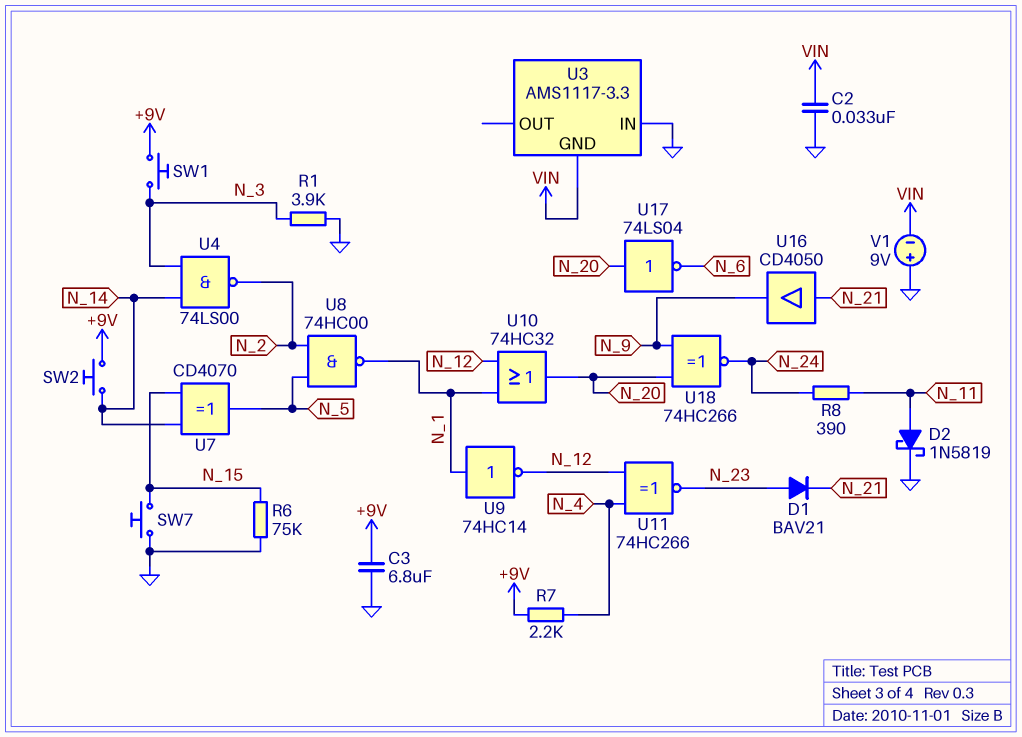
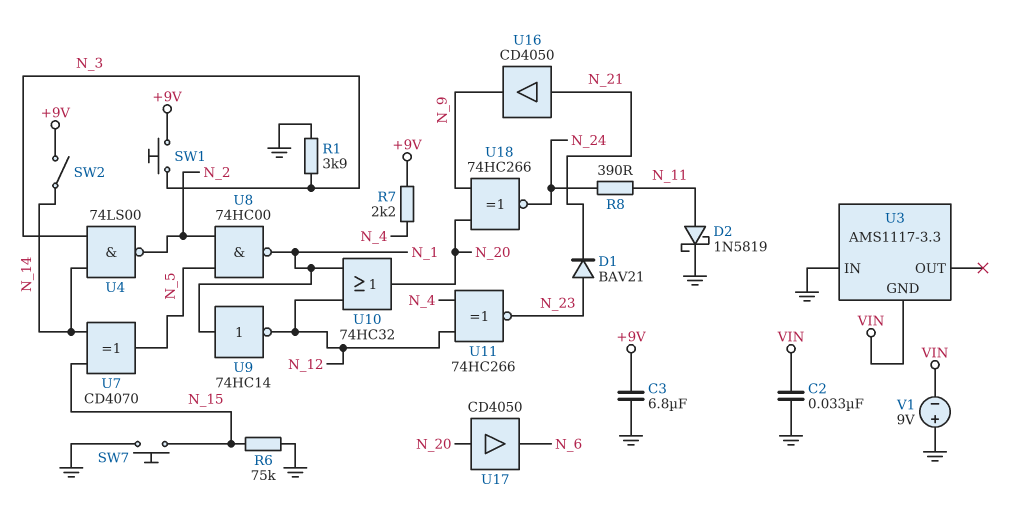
SW2: button (+9V, N_14) -> switch (+9V, N_14)
U17: NOT 74LS04 (in N_20, out N_6) -> buffer CD4050 (in N_20, out N_6)

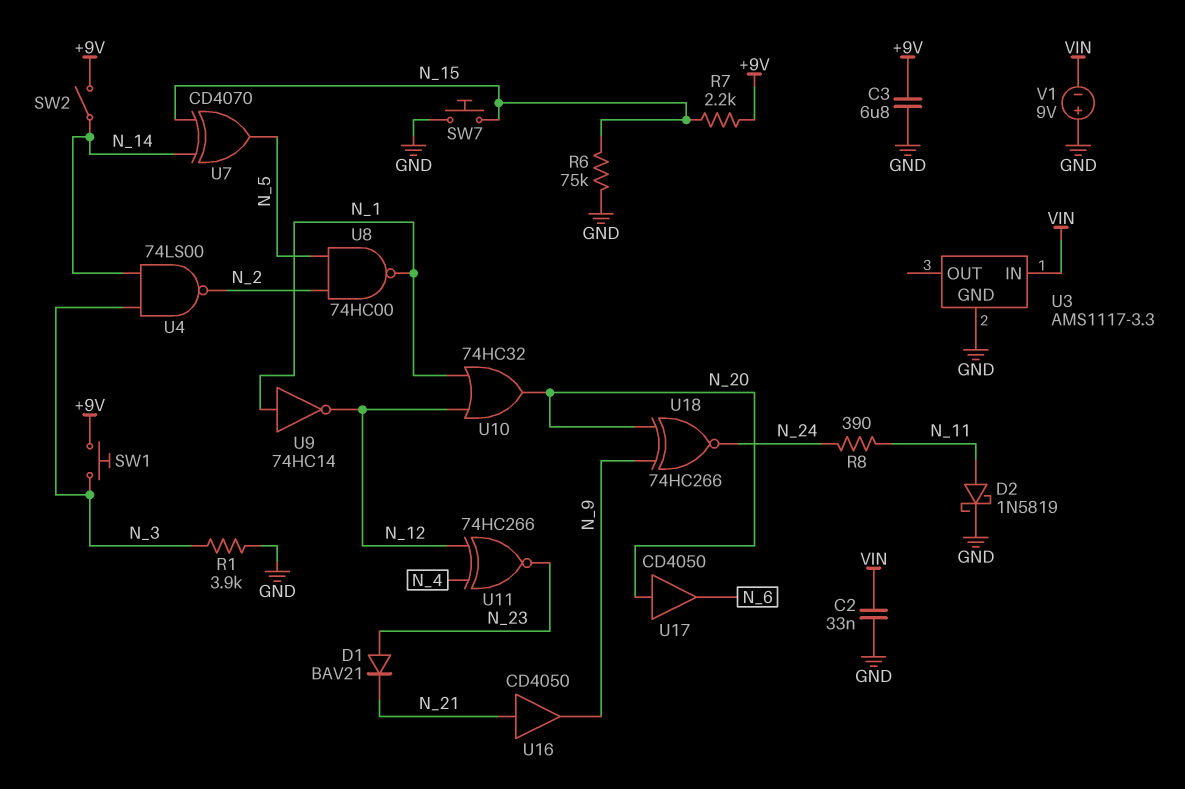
R7: 2.2k (+9V, N_4) -> 2.2k (+9V, N_15)
U3 pin GND: VIN -> GND
U3 pin IN: GND -> VIN

